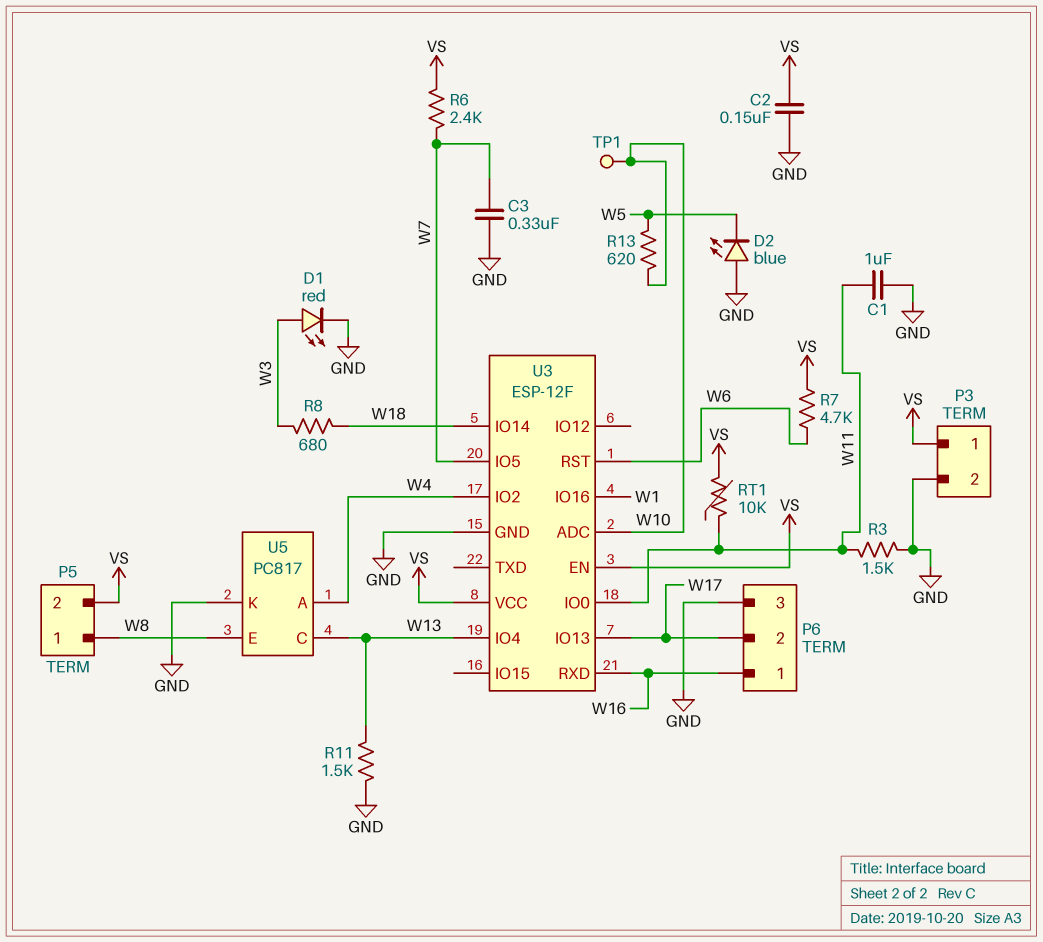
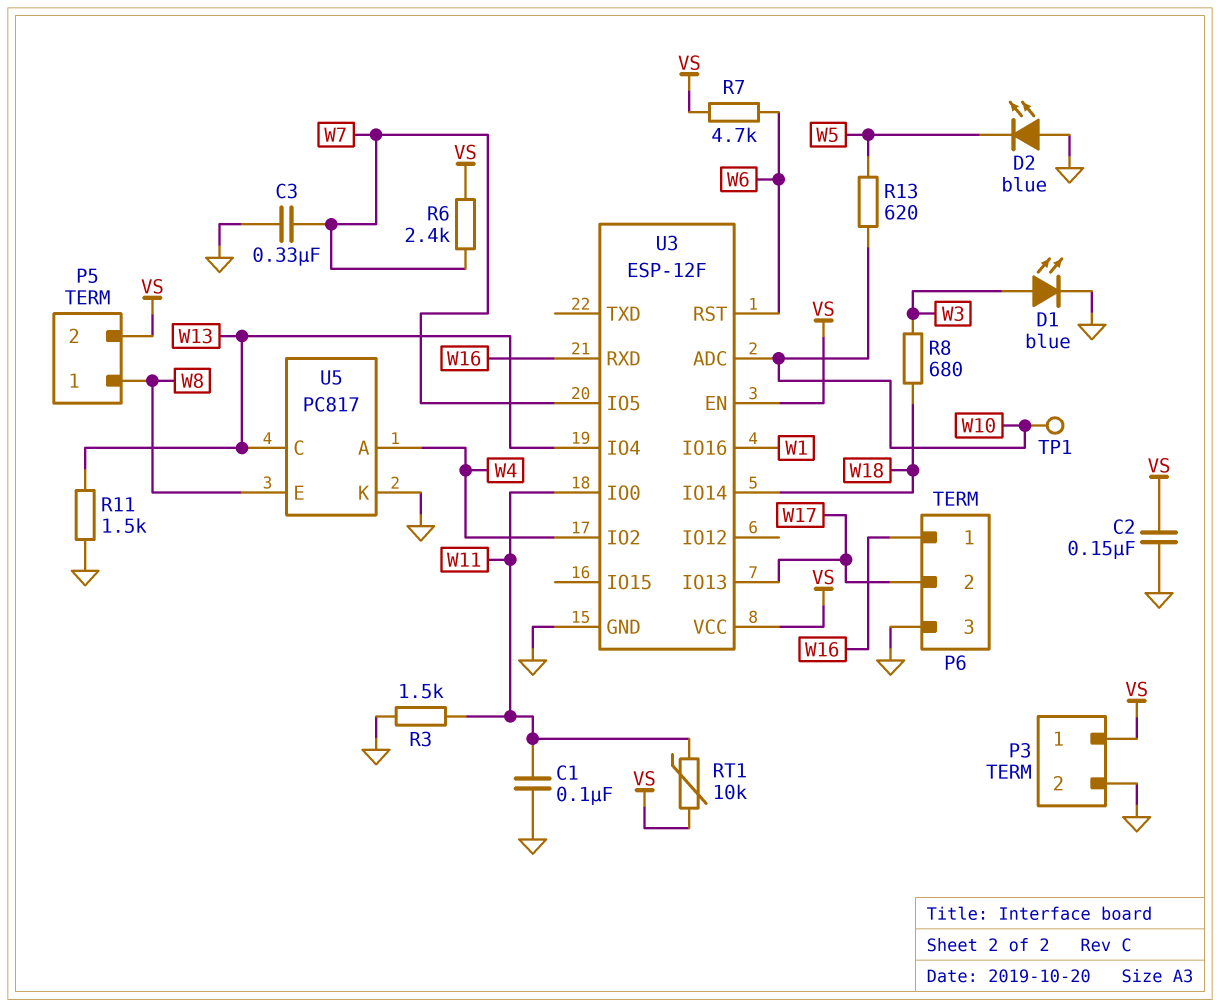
C1: 1uF (GND, W11) -> 100nF (GND, W11)
D1: LED red (A W3, K GND) -> LED blue (A W3, K GND)

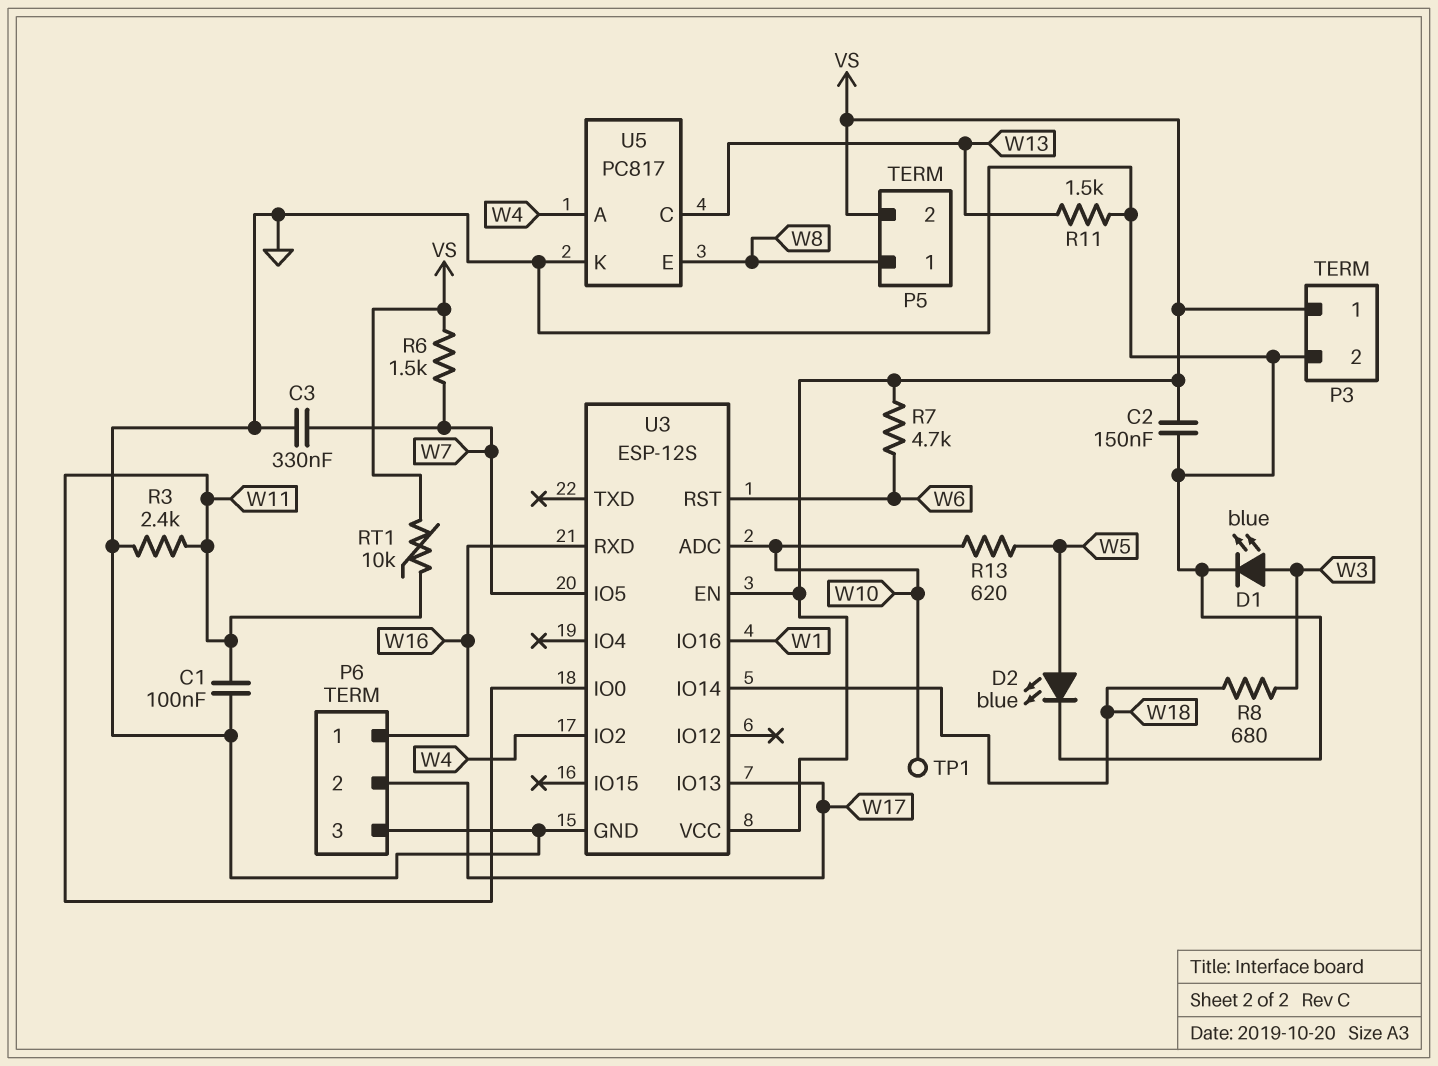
D2: LED blue (A GND, K W5) -> LED blue (A W5, K GND)
R3: 1.5k (GND, W11) -> 2.4k (GND, W11)
R6: 2.4k (VS, W7) -> 1.5k (VS, W7)
U3: ESP-12F -> ESP-12S
U3 pin IO4: W13 -> none

